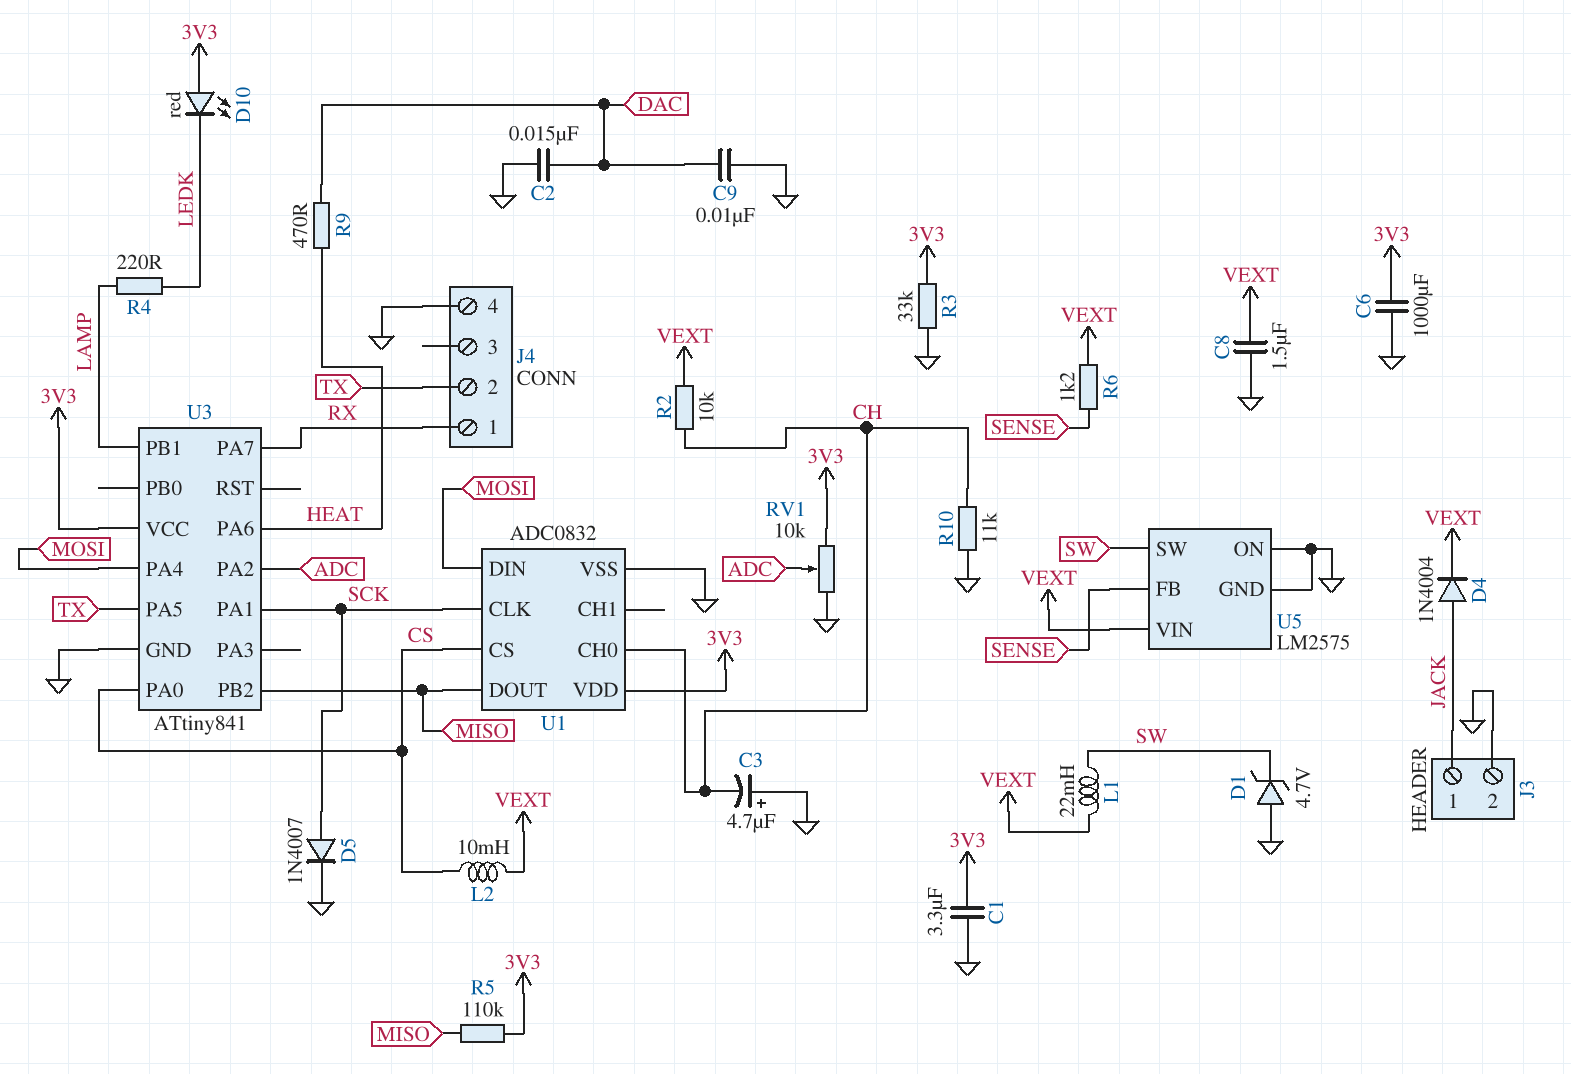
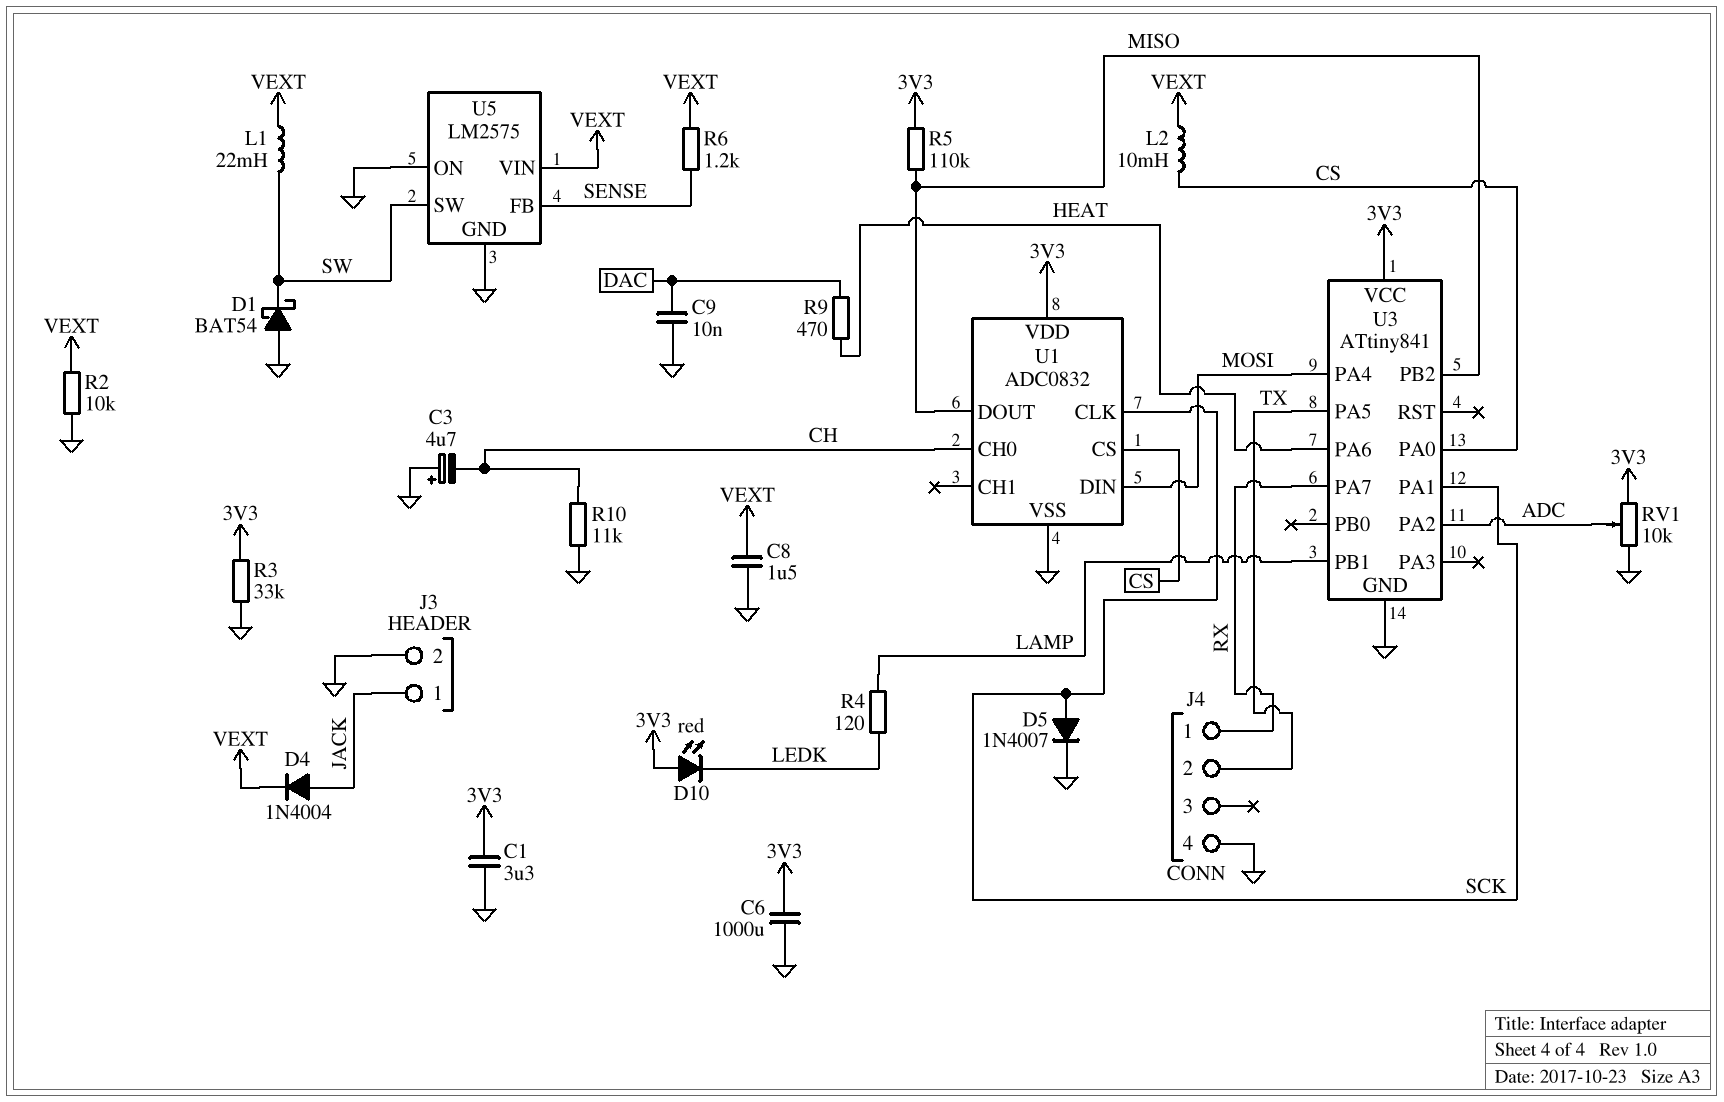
C2: 15nF (DAC, GND) -> none
D1: zener 4.7V (A GND, K SW) -> schottky BAT54 (A GND, K SW)
R2: 10k (CH, VEXT) -> 10k (GND, VEXT)
R4: 220 (LAMP, LEDK) -> 120 (LAMP, LEDK)

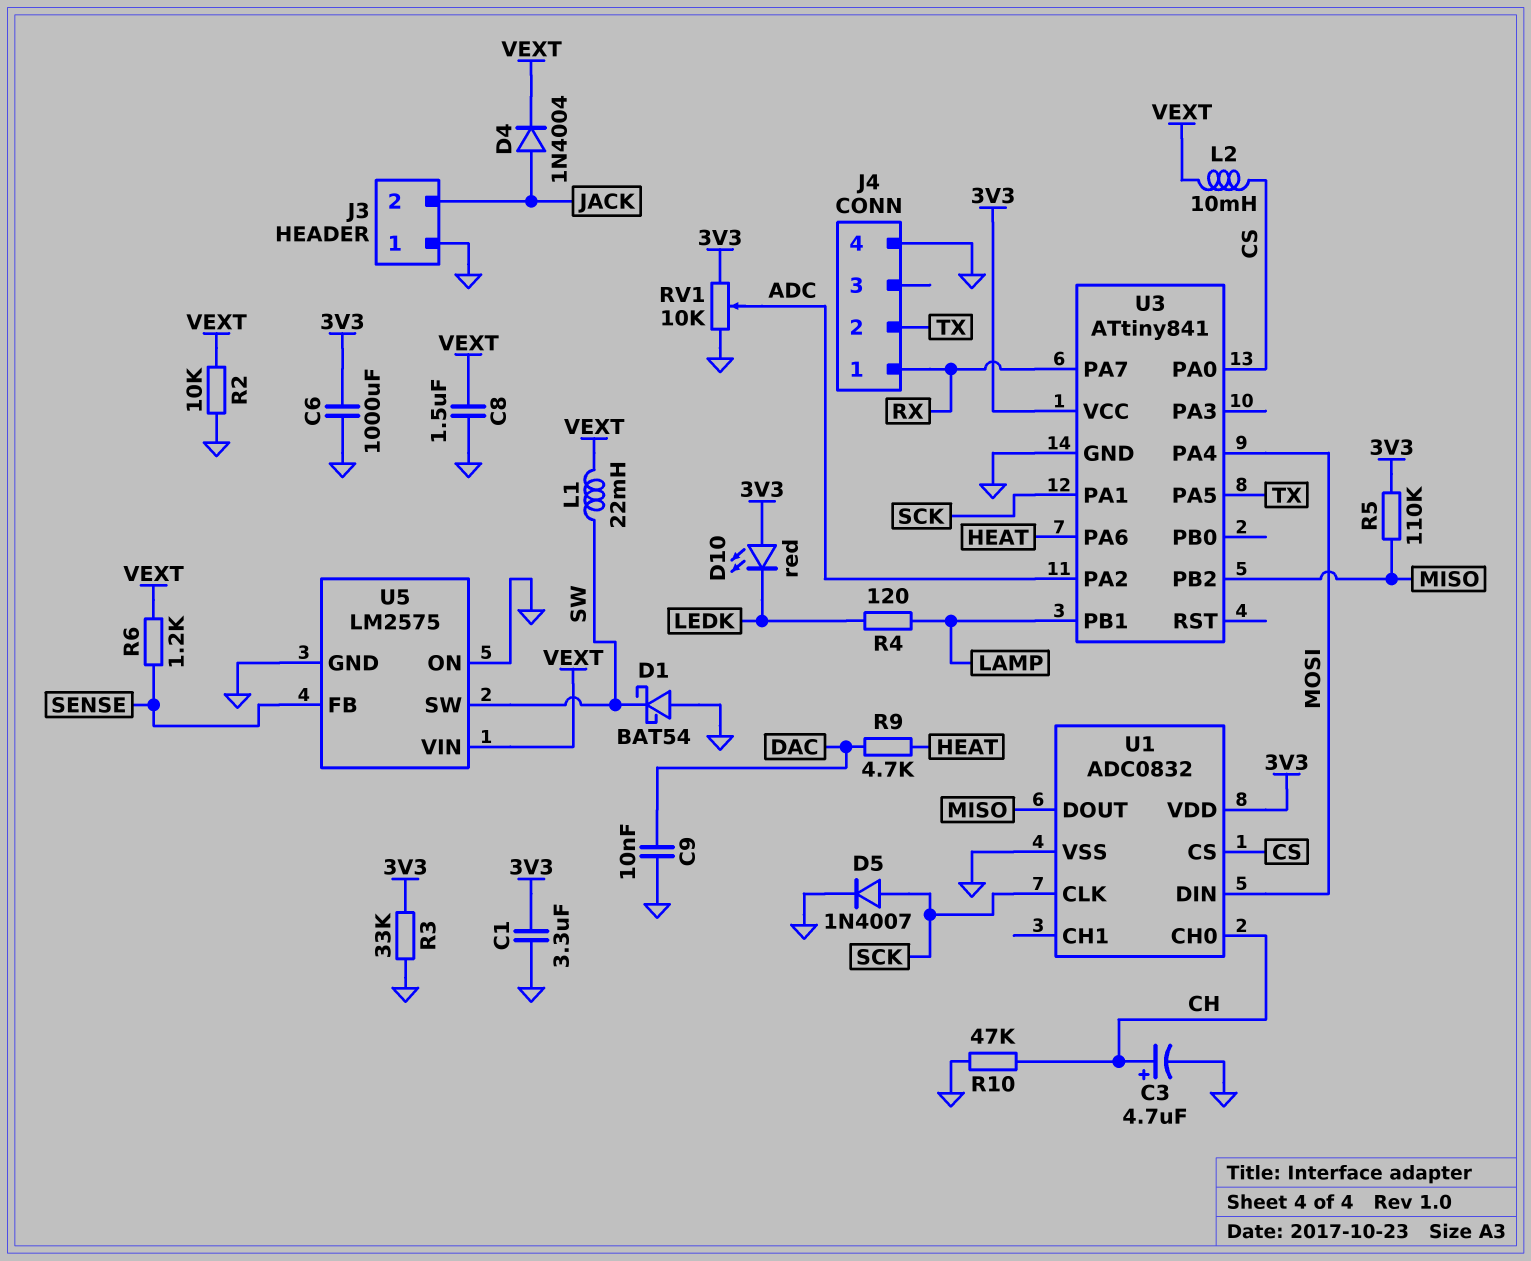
C3: 4.7uF (plus GND, minus CH) -> 4.7uF (plus CH, minus GND)
J3 pin 1: JACK -> GND
J3 pin 2: GND -> JACK
R9: 470 (DAC, HEAT) -> 4.7k (DAC, HEAT)
R10: 11k (CH, GND) -> 47k (CH, GND)

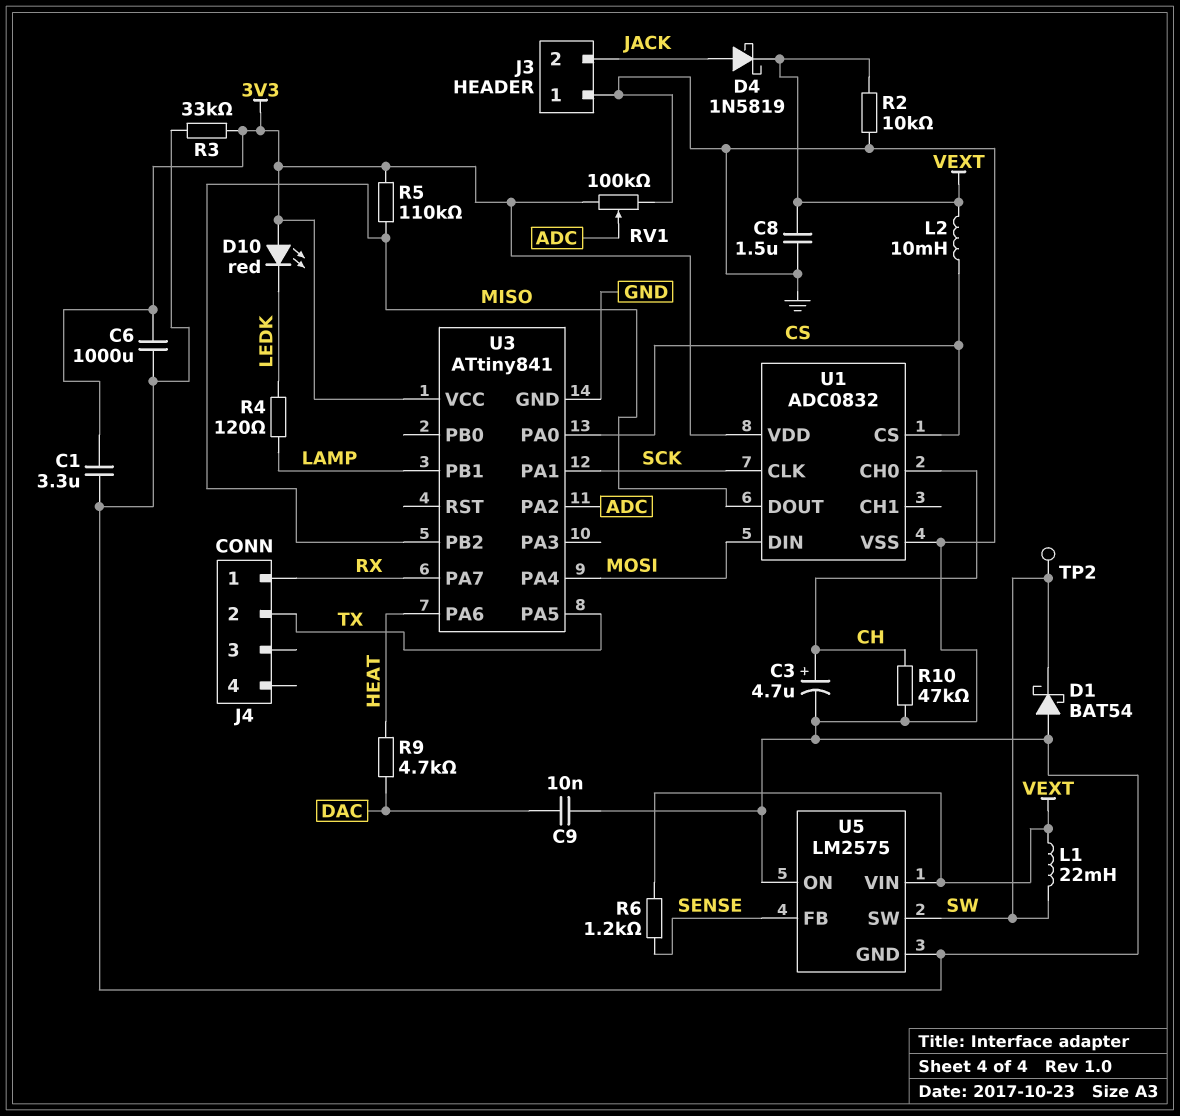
D4: diode 1N4004 (A JACK, K VEXT) -> schottky 1N5819 (A JACK, K VEXT)
D5: diode 1N4007 (A SCK, K GND) -> none
J4 pin 4: GND -> none
RV1: 10k (3V3, GND, wiper ADC) -> 100k (3V3, GND, wiper ADC)
TP2: none -> test point (SW)

